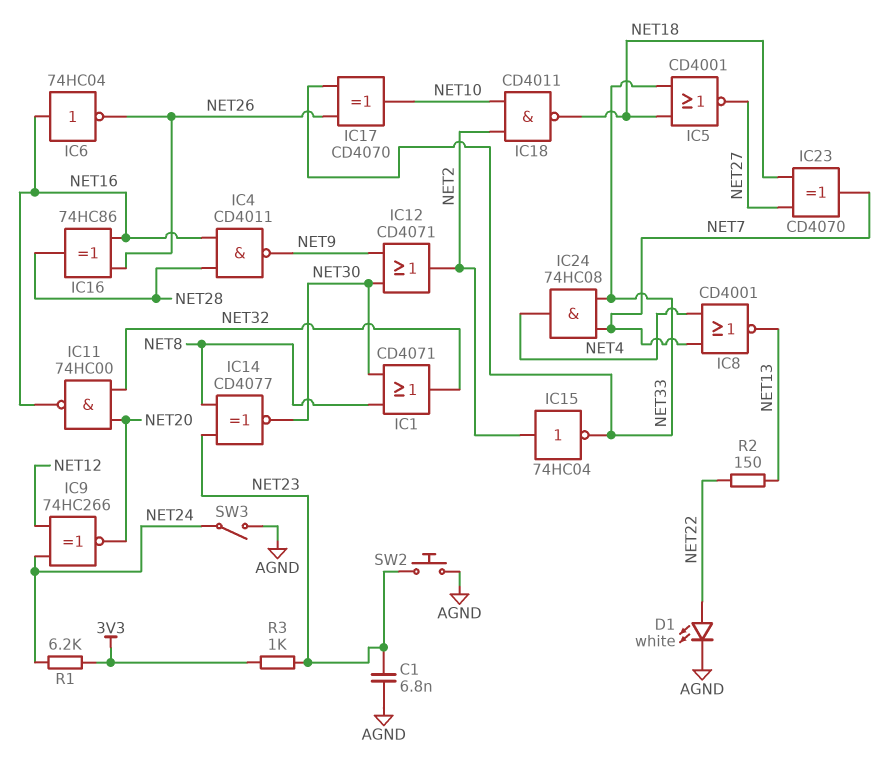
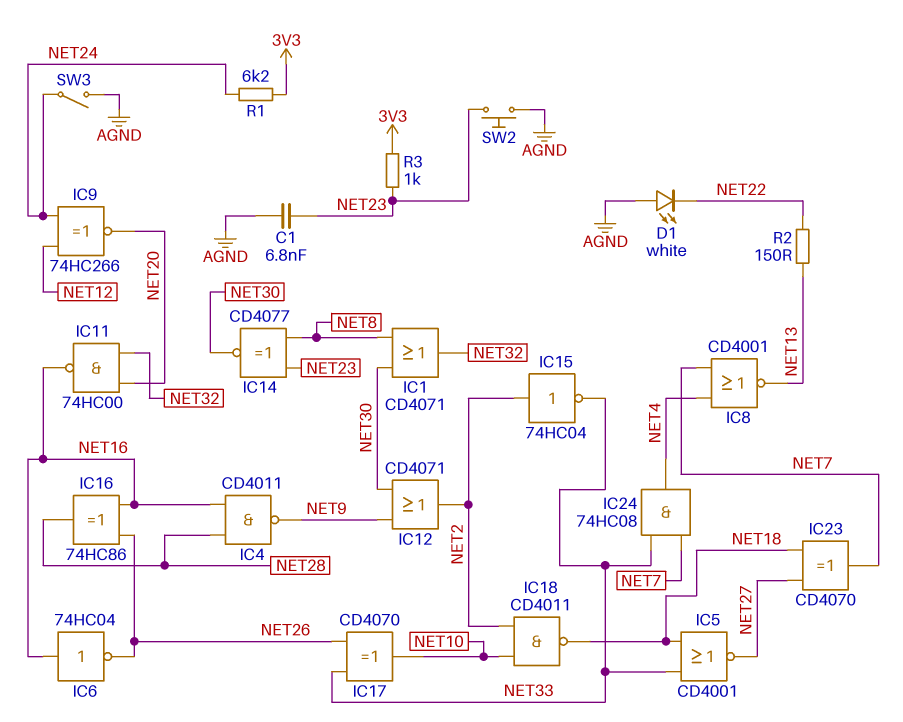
D1: LED white (A NET22, K AGND) -> LED white (A AGND, K NET22)

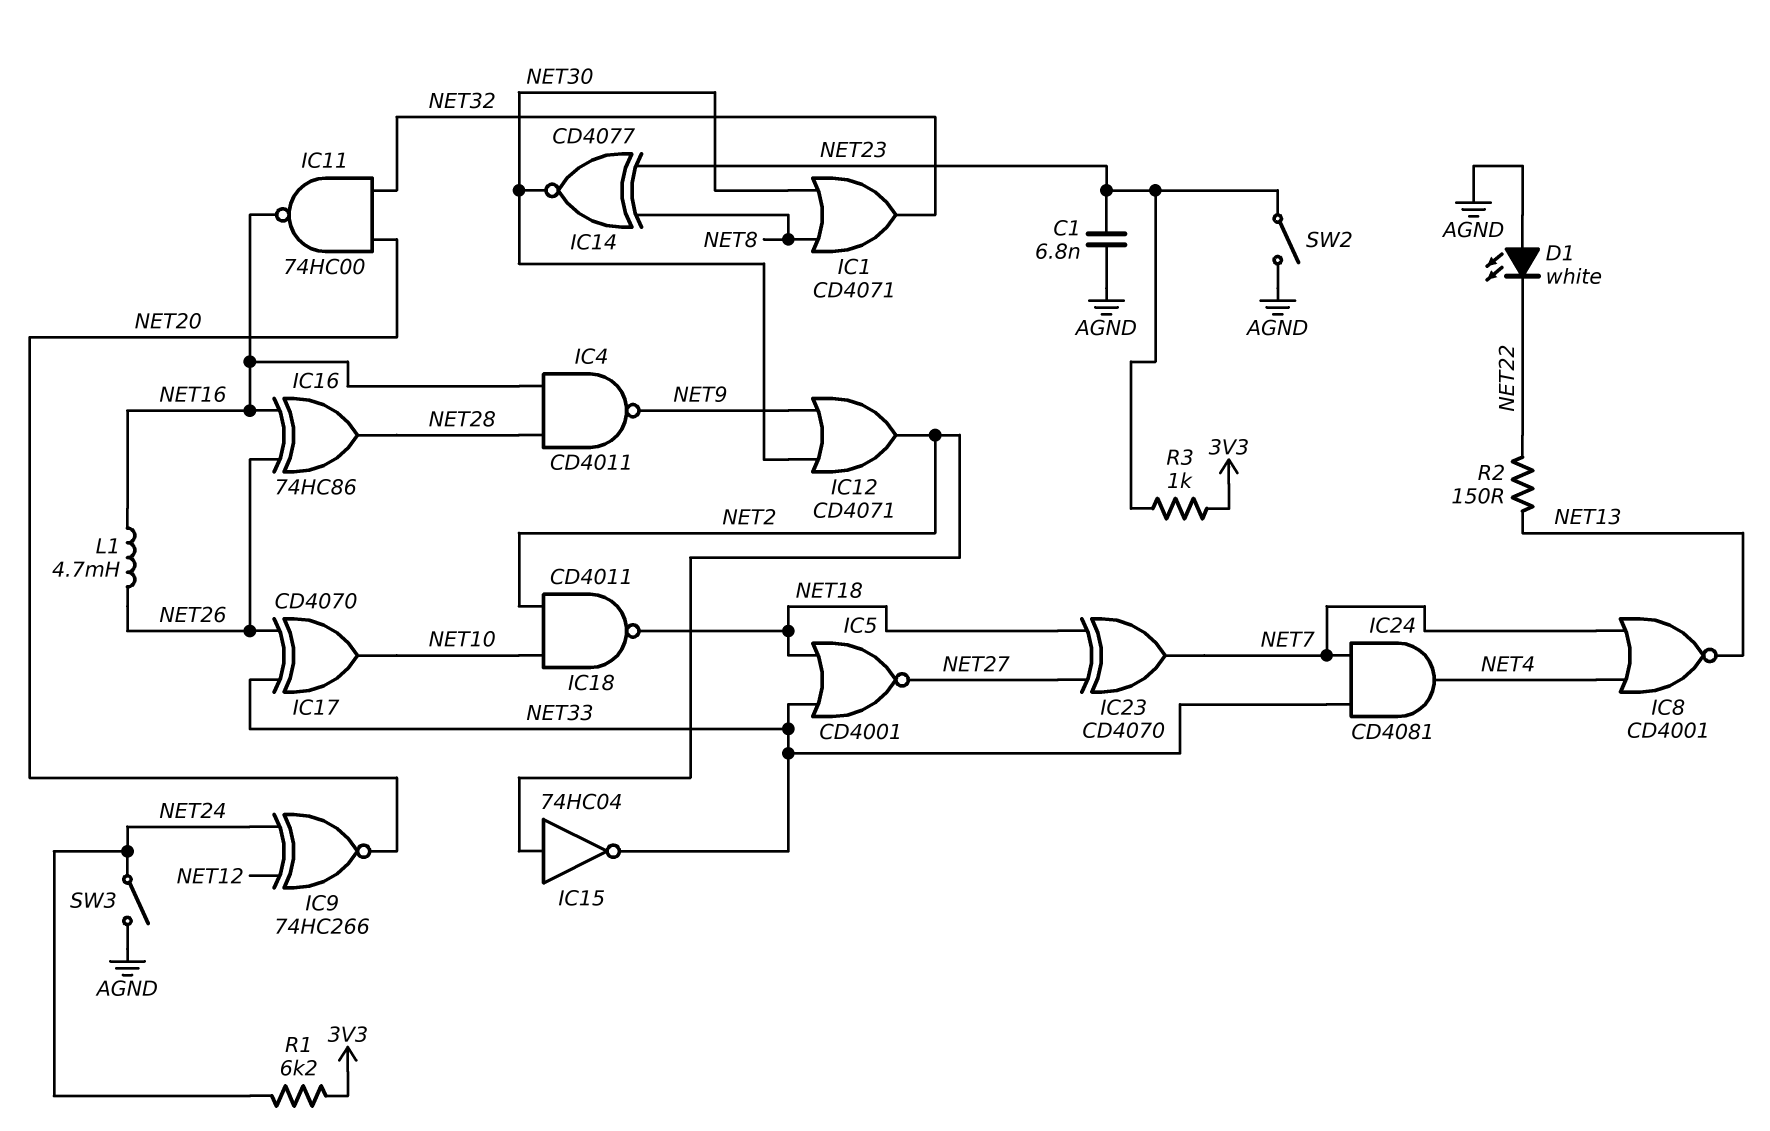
IC6: NOT 74HC04 (in NET16, out NET26) -> none
IC24: AND 74HC08 (in NET7, in NET33, out NET4) -> AND CD4081 (in NET7, in NET33, out NET4)
L1: none -> 4.7mH (NET16, NET26)
SW2: button (AGND, NET23) -> switch (AGND, NET23)

